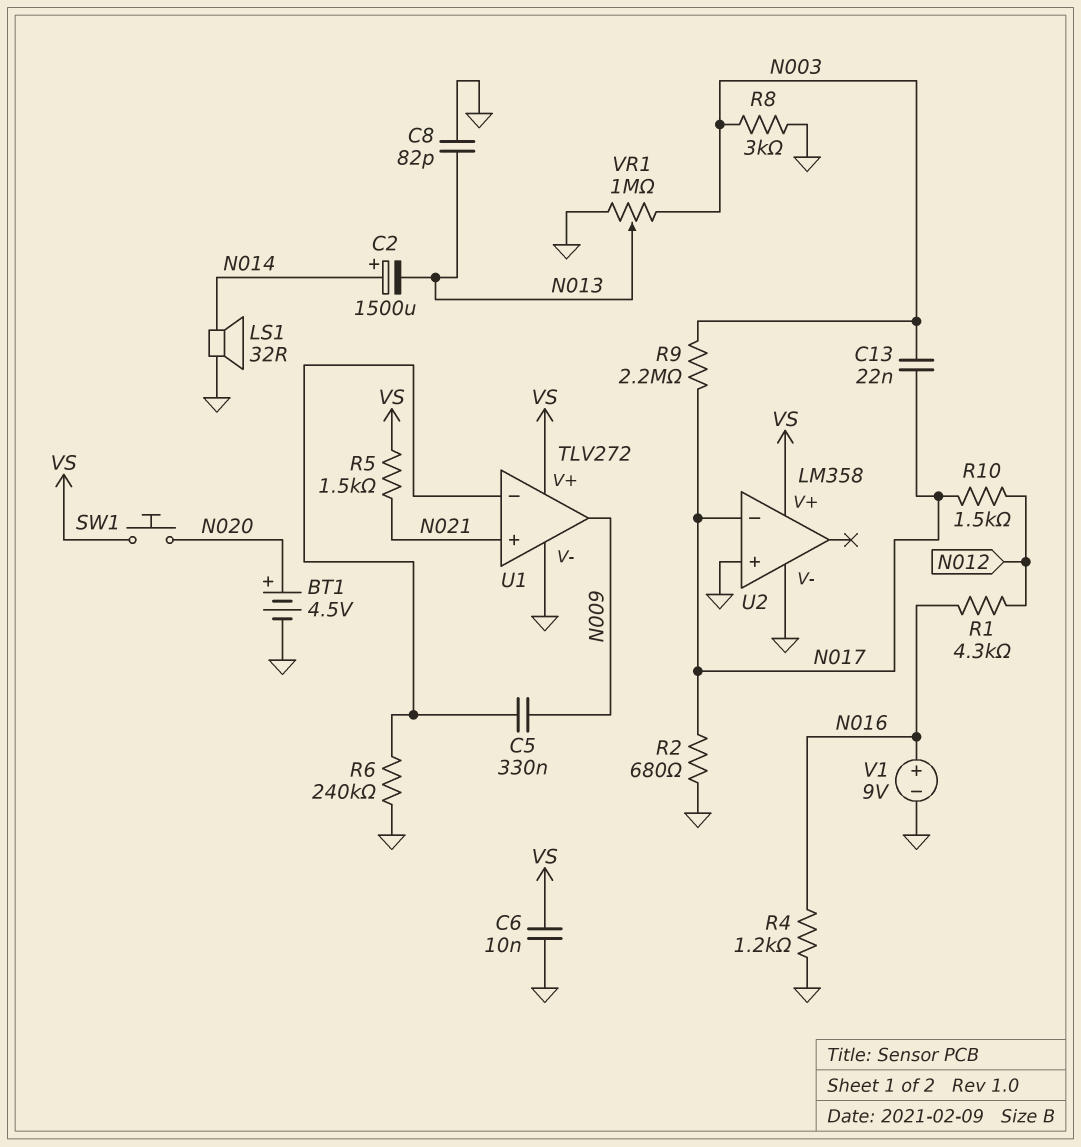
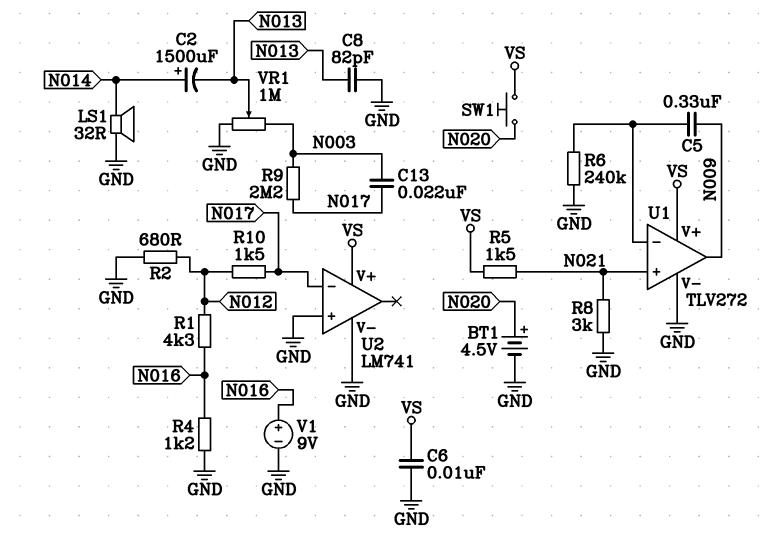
R2: 680 (GND, N017) -> 680 (GND, N012)
R8: 3k (GND, N003) -> 3k (GND, N021)
U2: LM358 -> LM741

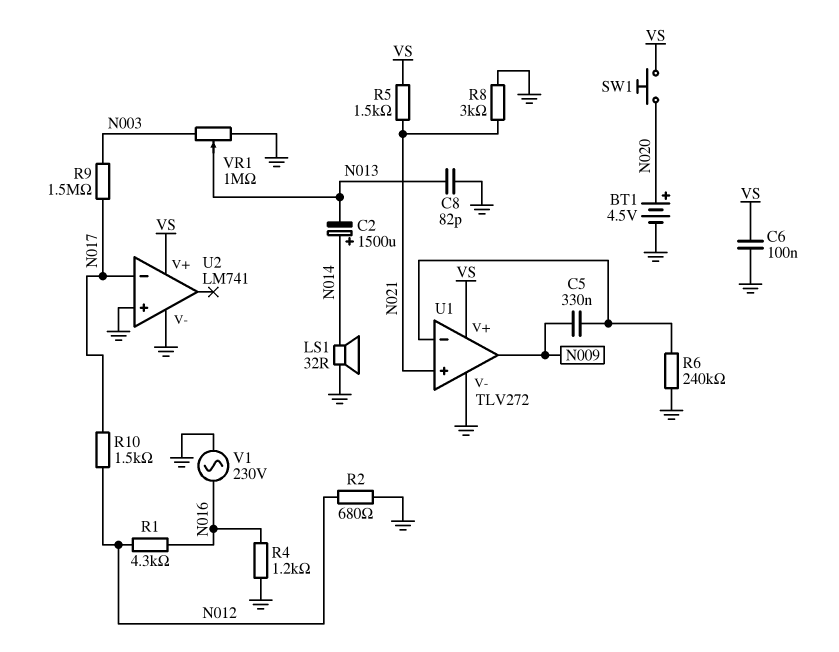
C6: 10nF (GND, VS) -> 100nF (GND, VS)
C13: 22nF (N003, N017) -> none
R9: 2.2M (N003, N017) -> 1.5M (N003, N017)
V1: 9V (plus N016, minus GND) -> AC 230V (GND, N016)

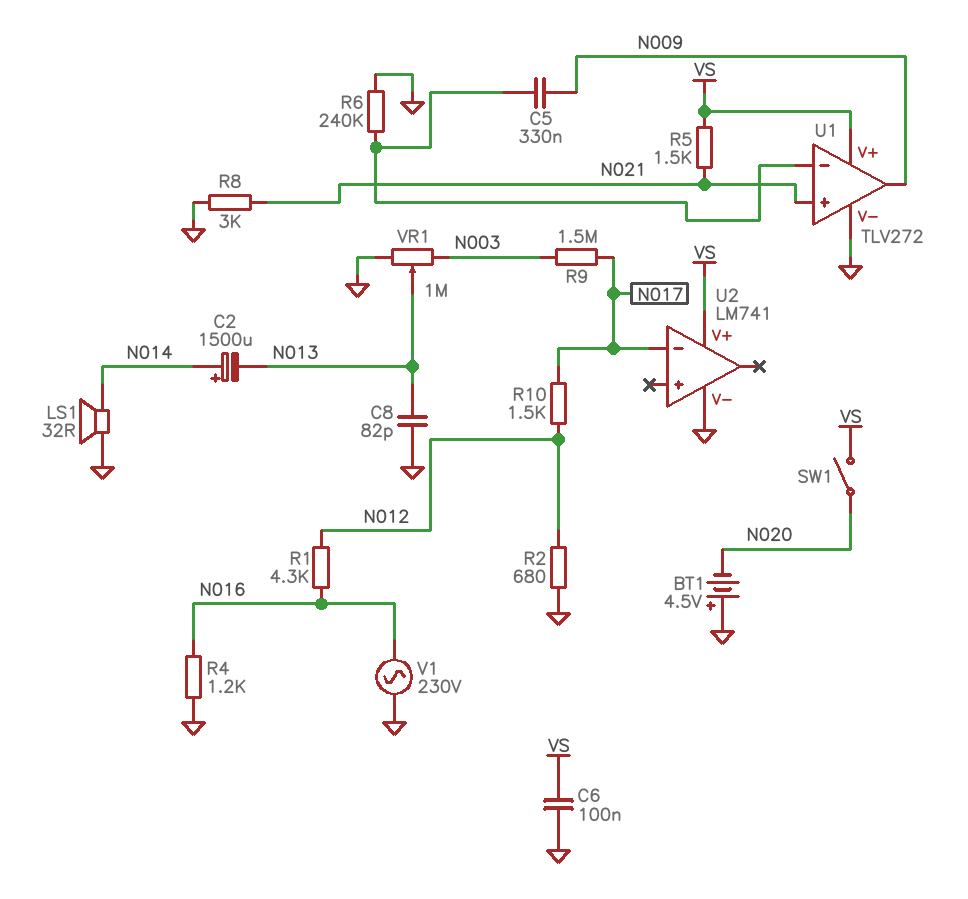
BT1: 4.5V (plus N020, minus GND) -> 4.5V (plus GND, minus N020)
SW1: button (N020, VS) -> switch (N020, VS)
U2 pin in+: GND -> none

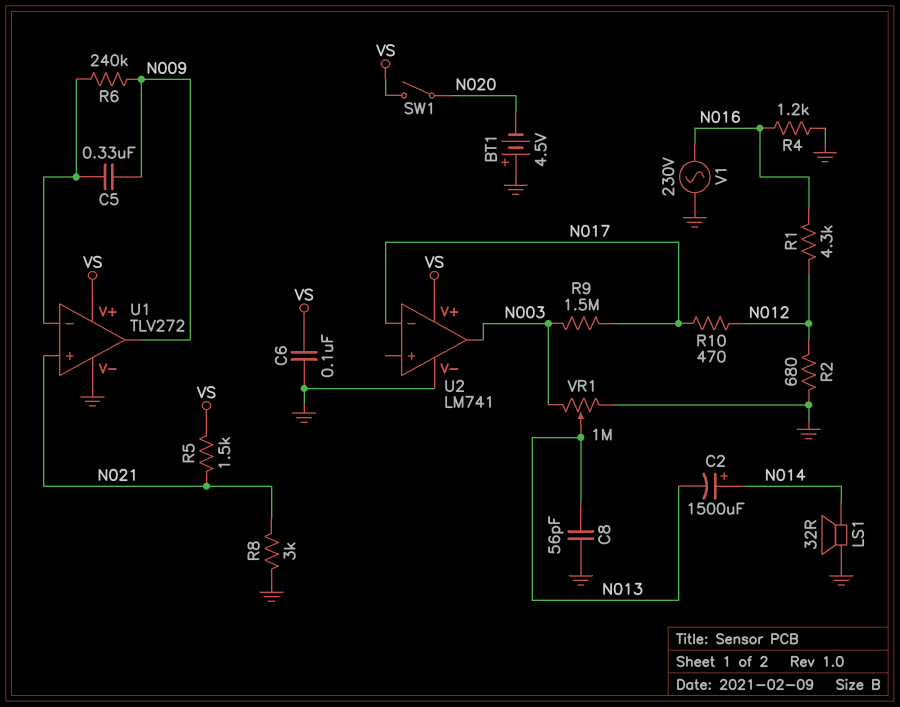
C8: 82pF (GND, N013) -> 56pF (GND, N013)
R6: 240k (GND, U1/in-) -> 240k (N009, U1/in-)
R10: 1.5k (N012, N017) -> 470 (N012, N017)
U2 pin out: none -> N003

